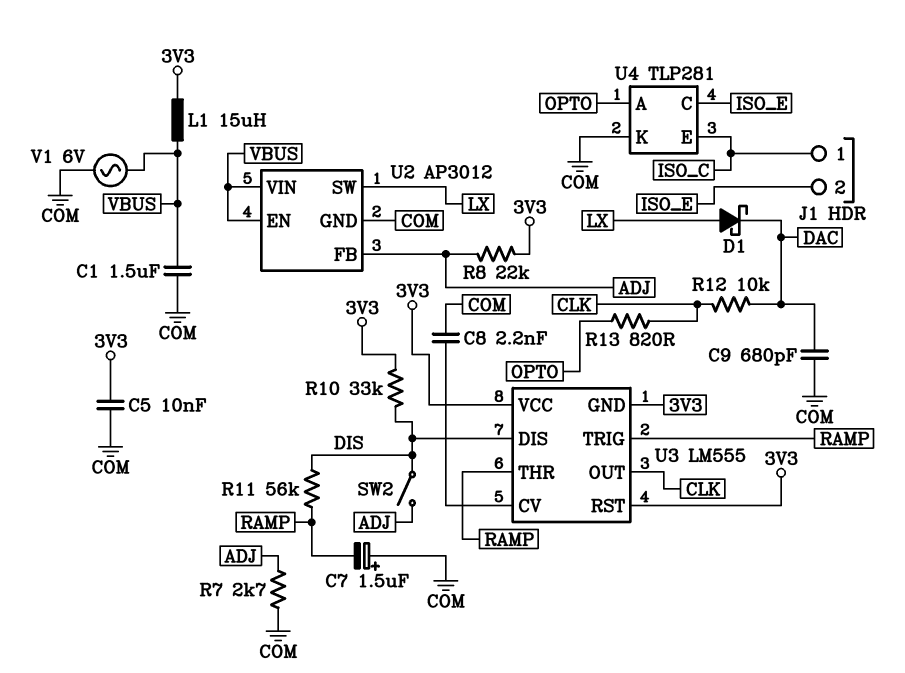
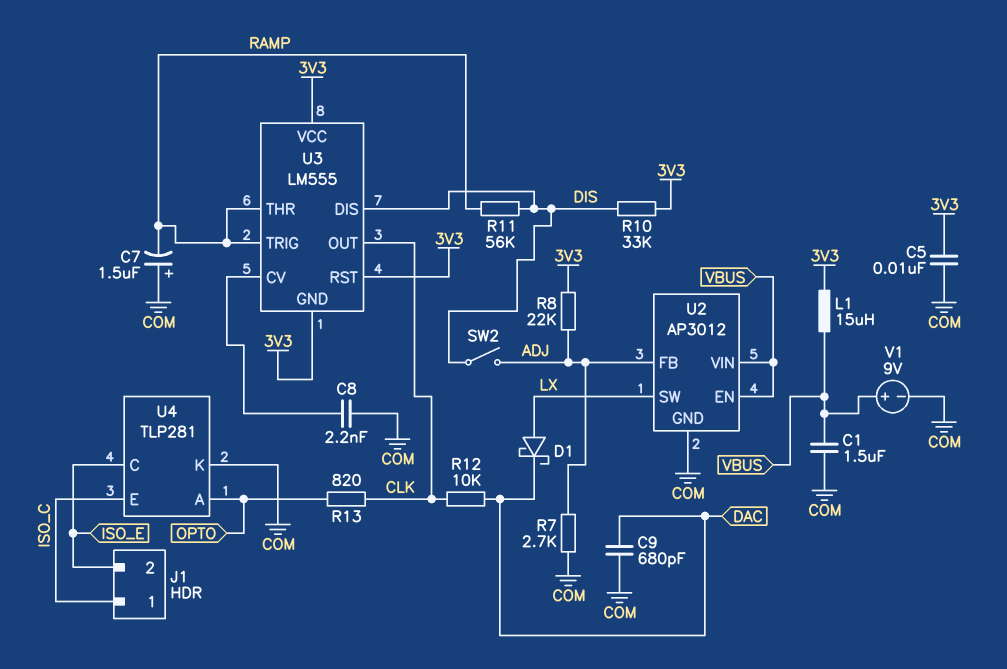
V1: AC 6V (COM, VBUS) -> 9V (plus VBUS, minus COM)

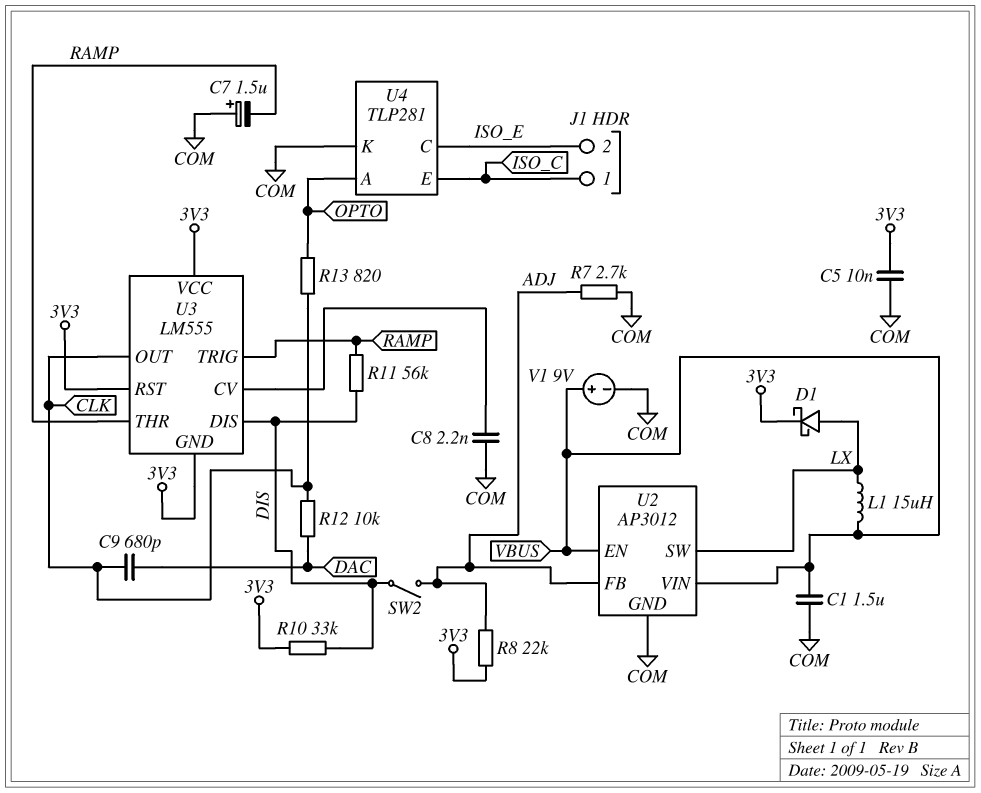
C9: 680pF (COM, DAC) -> 680pF (CLK, DAC)
D1: schottky (A LX, K DAC) -> schottky (A LX, K 3V3)
L1: 15uH (3V3, VBUS) -> 15uH (LX, VBUS)

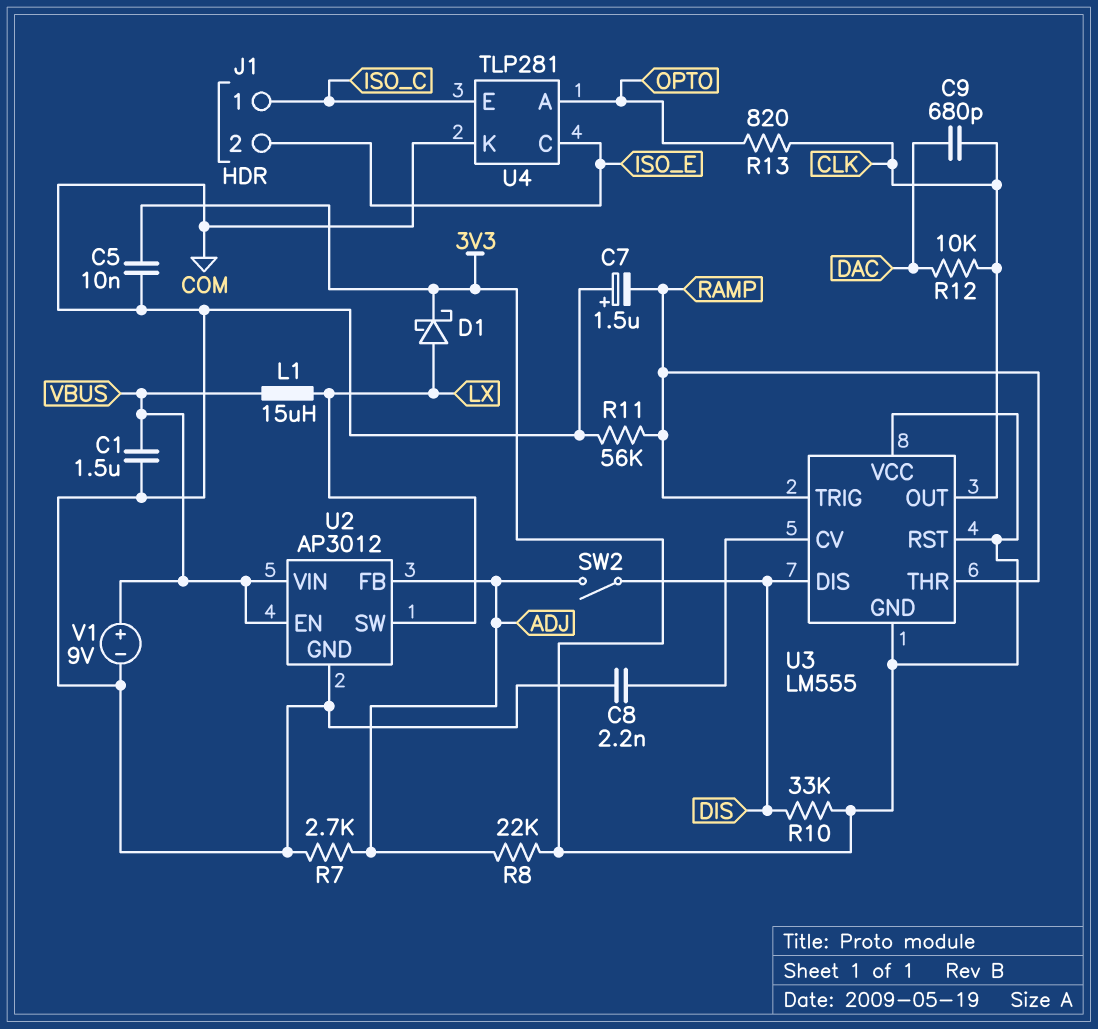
R11: 56k (DIS, RAMP) -> 56k (COM, RAMP)

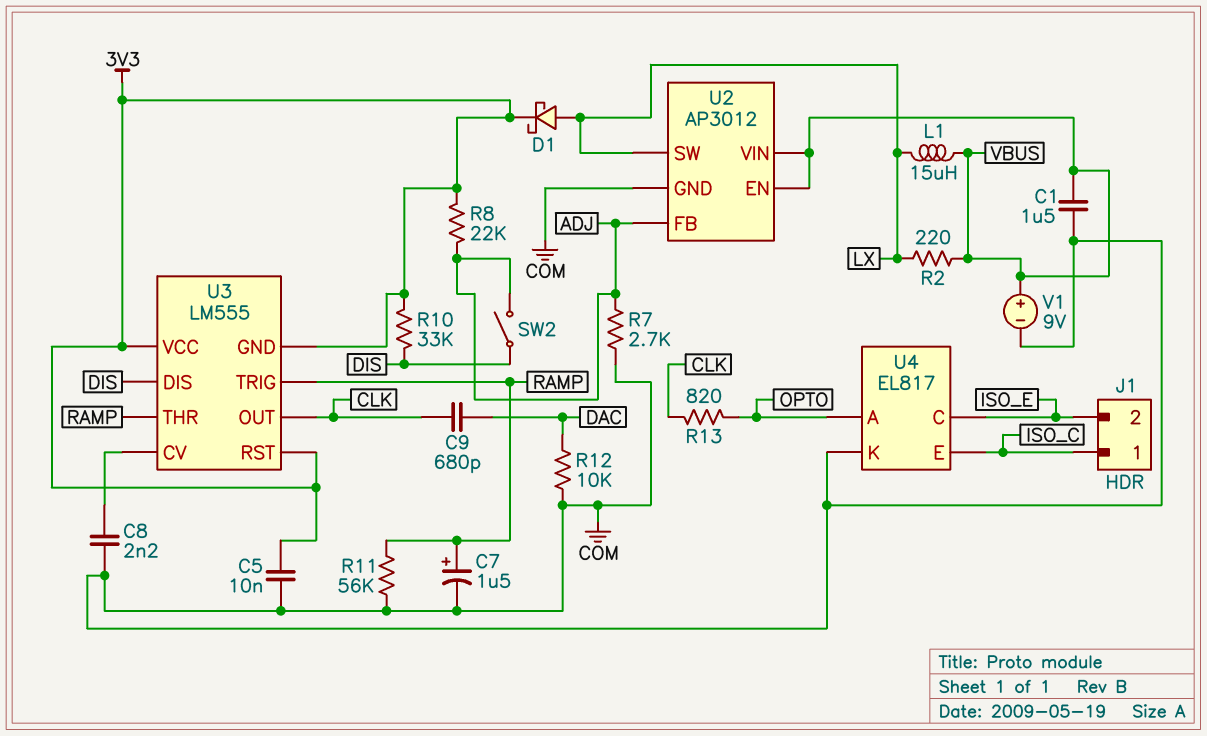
C7: 1.5uF (plus COM, minus RAMP) -> 1.5uF (plus RAMP, minus COM)
R2: none -> 220 (LX, VBUS)
R12: 10k (CLK, DAC) -> 10k (COM, DAC)
U4: TLP281 -> EL817

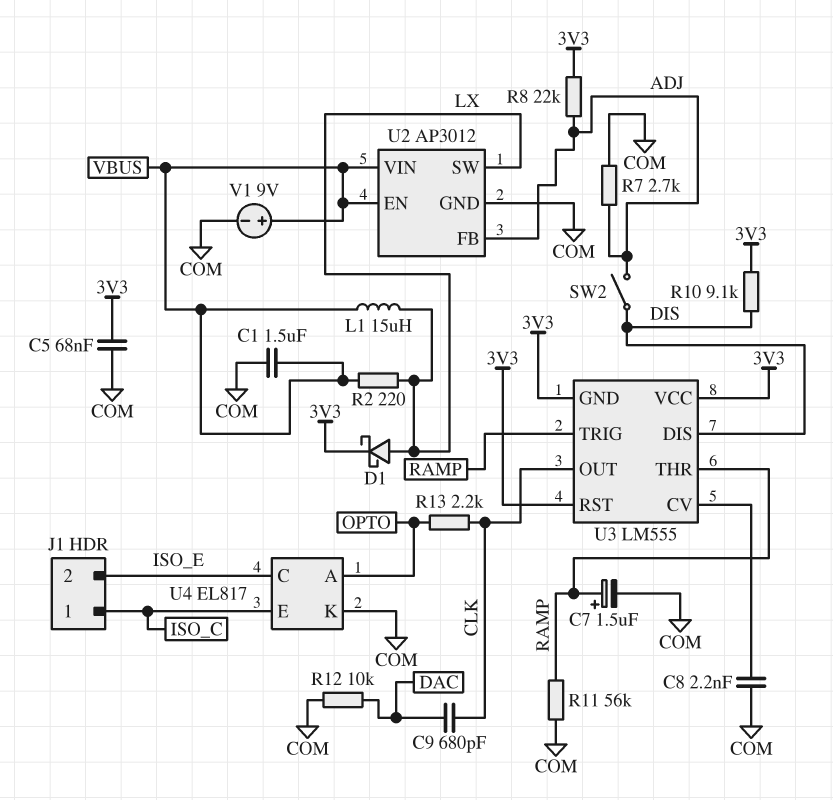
C5: 10nF (3V3, COM) -> 68nF (3V3, COM)
R10: 33k (3V3, DIS) -> 9.1k (3V3, DIS)
R13: 820 (CLK, OPTO) -> 2.2k (CLK, OPTO)

